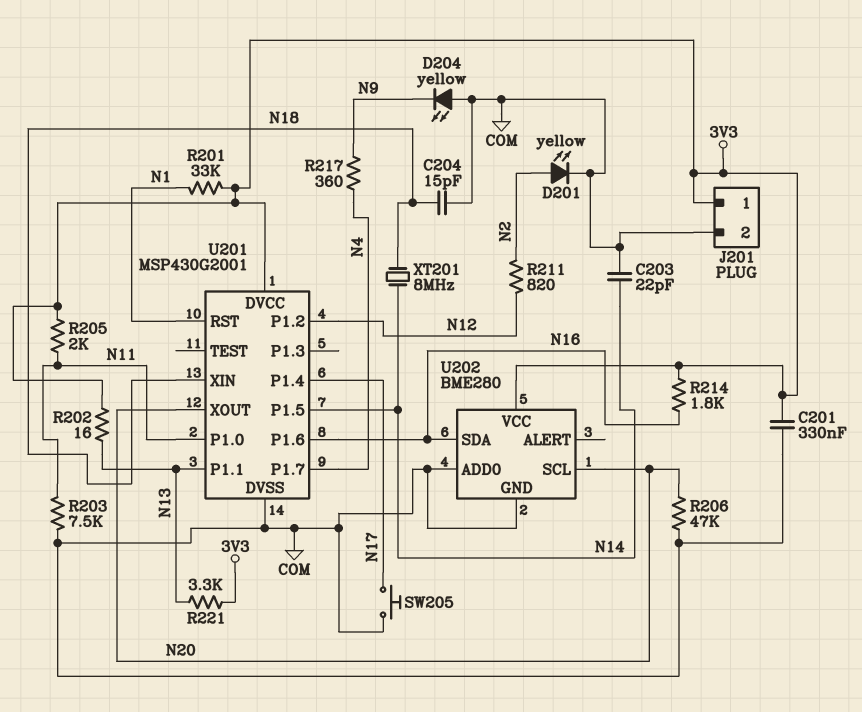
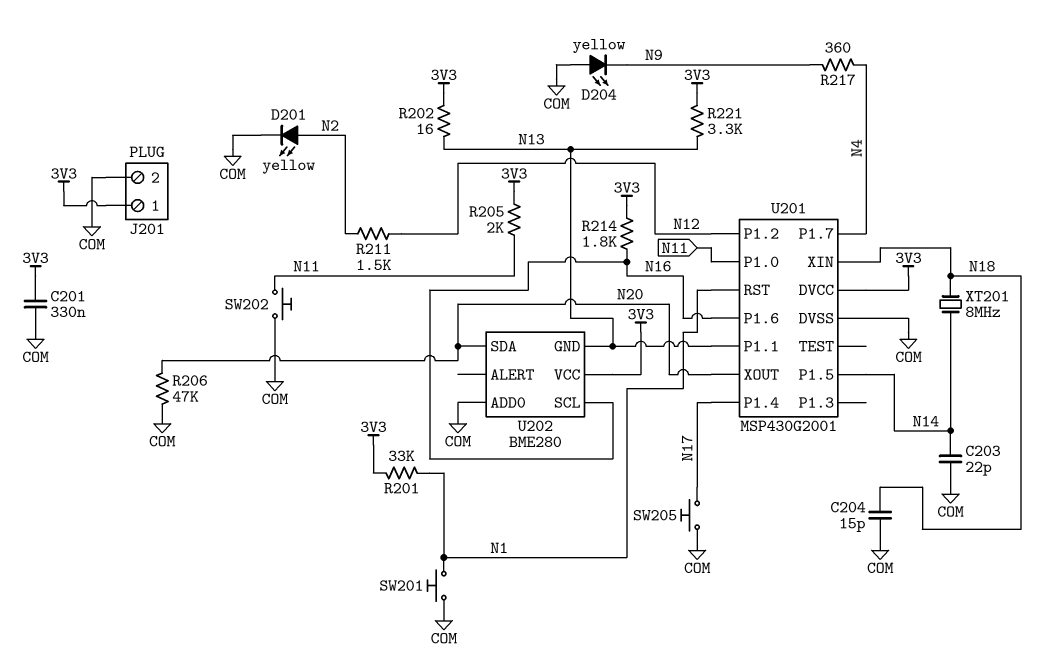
R203: 7.5k (COM, N11) -> none
R211: 820 (N2, N12) -> 1.5k (N2, N12)
SW201: none -> button (COM, N1)
SW202: none -> button (COM, N11)
U202 pin GND: COM -> N13
U202 pin SCL: N20 -> N16
U202 pin SDA: N16 -> N20

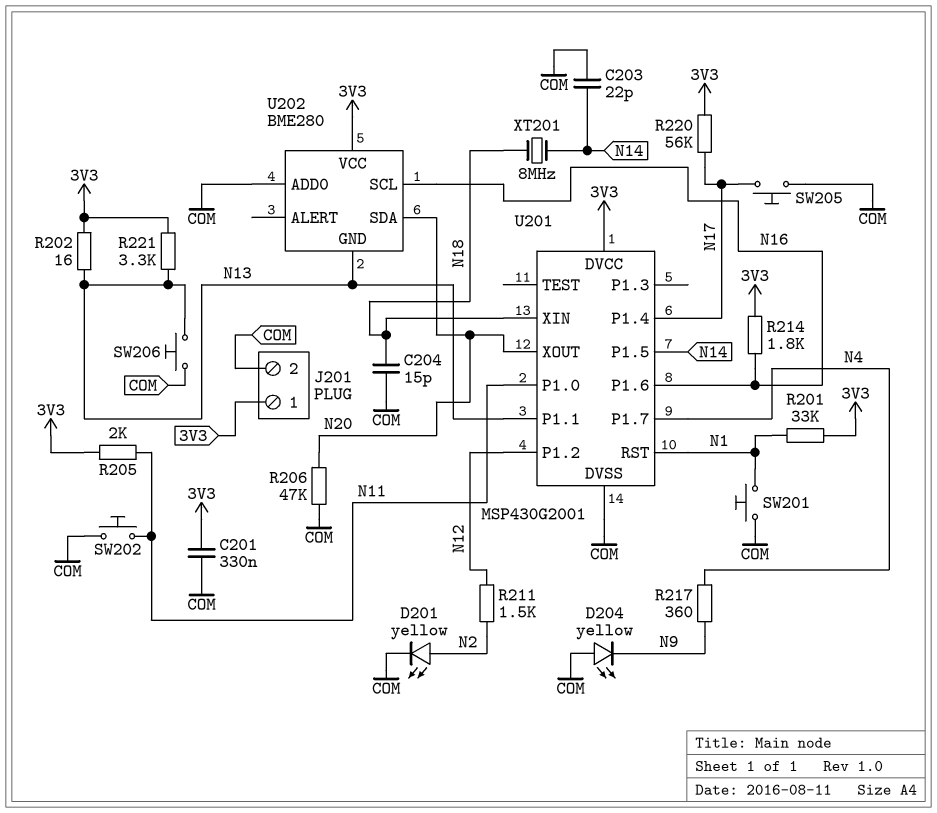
R220: none -> 56k (3V3, N17)
SW206: none -> button (COM, N13)

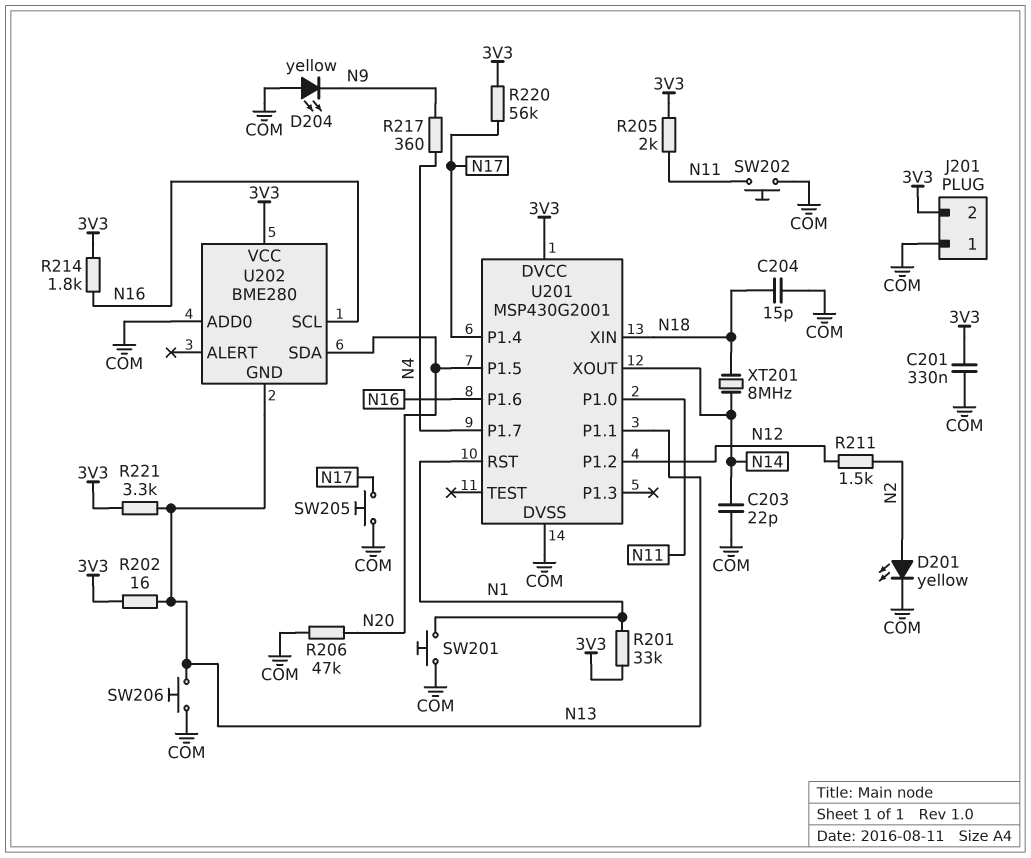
J201 pin 1: 3V3 -> COM
J201 pin 2: COM -> 3V3
U201 pin P1.5: N14 -> N20
U201 pin XOUT: N20 -> N14

